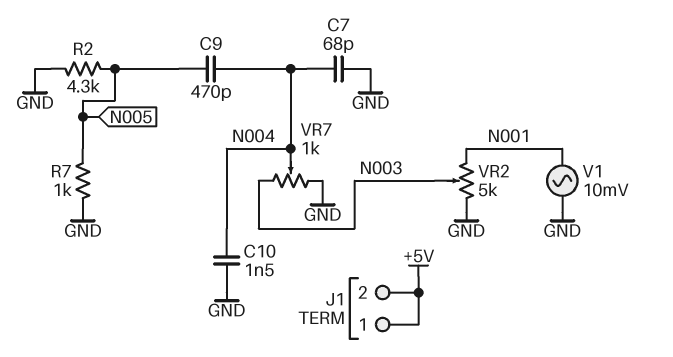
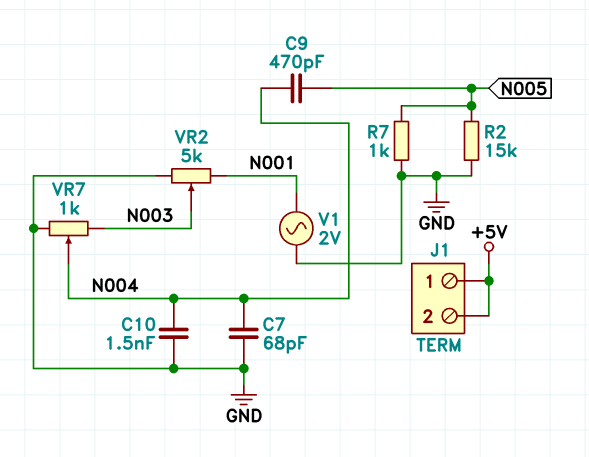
R2: 4.3k (GND, N005) -> 15k (GND, N005)
V1: AC 10mV (GND, N001) -> AC 2V (GND, N001)

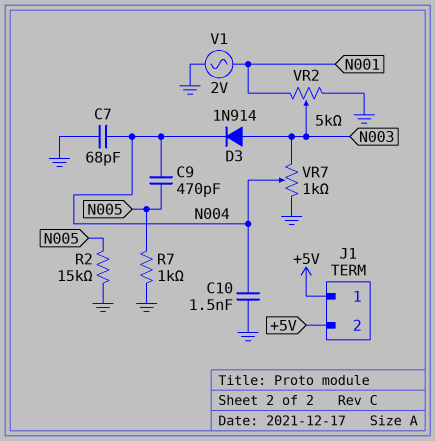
D3: none -> diode 1N914 (A N003, K N004)

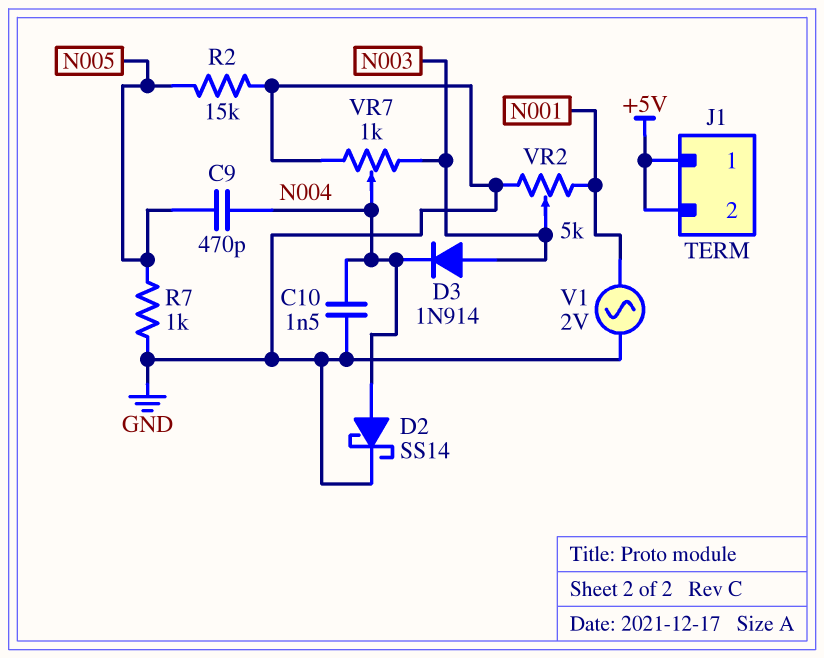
C7: 68pF (GND, N004) -> none
D2: none -> schottky SS14 (A N004, K GND)

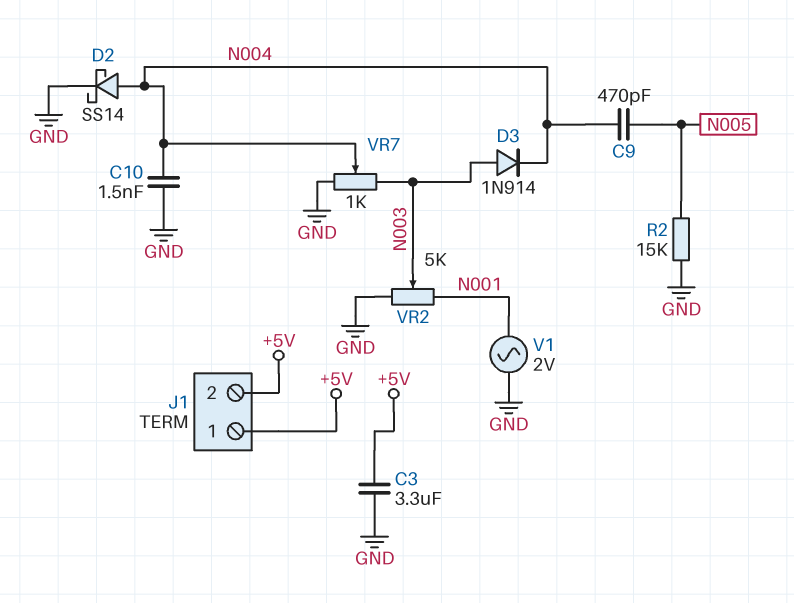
C3: none -> 3.3uF (+5V, GND)
R7: 1k (GND, N005) -> none

